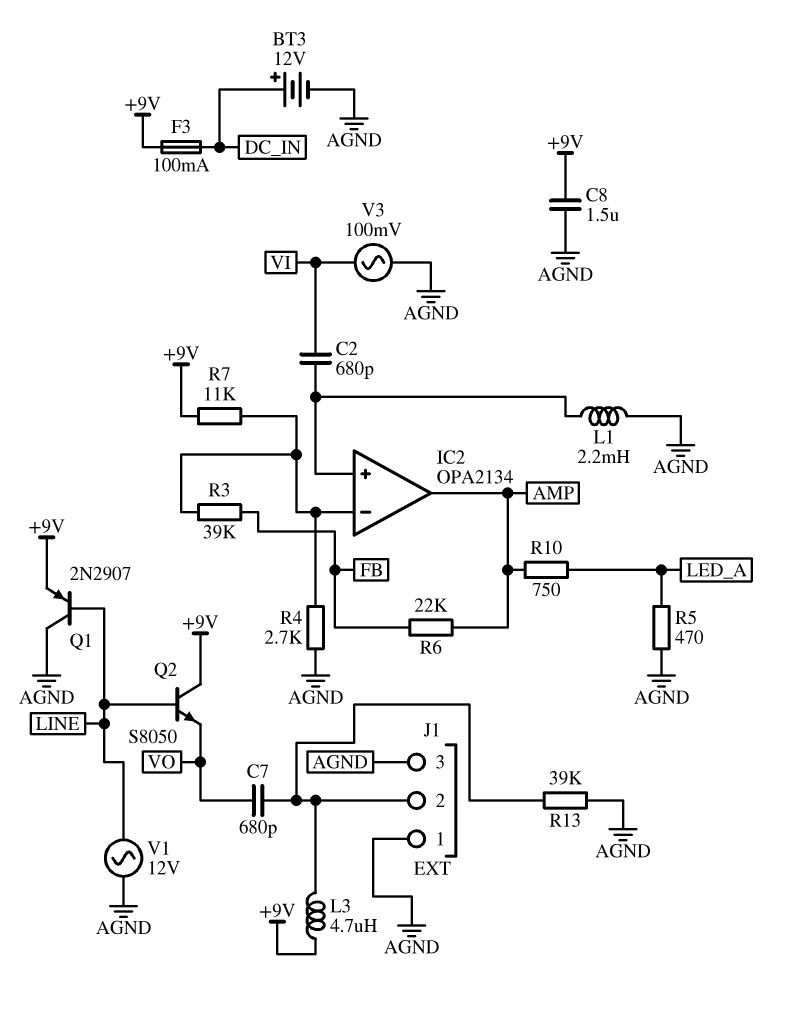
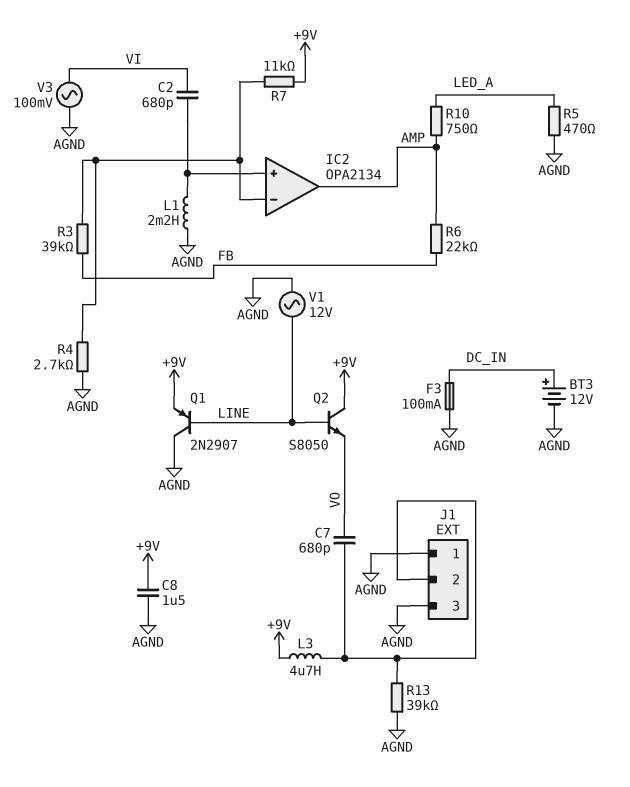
F3: 100mA (+9V, DC_IN) -> 100mA (AGND, DC_IN)

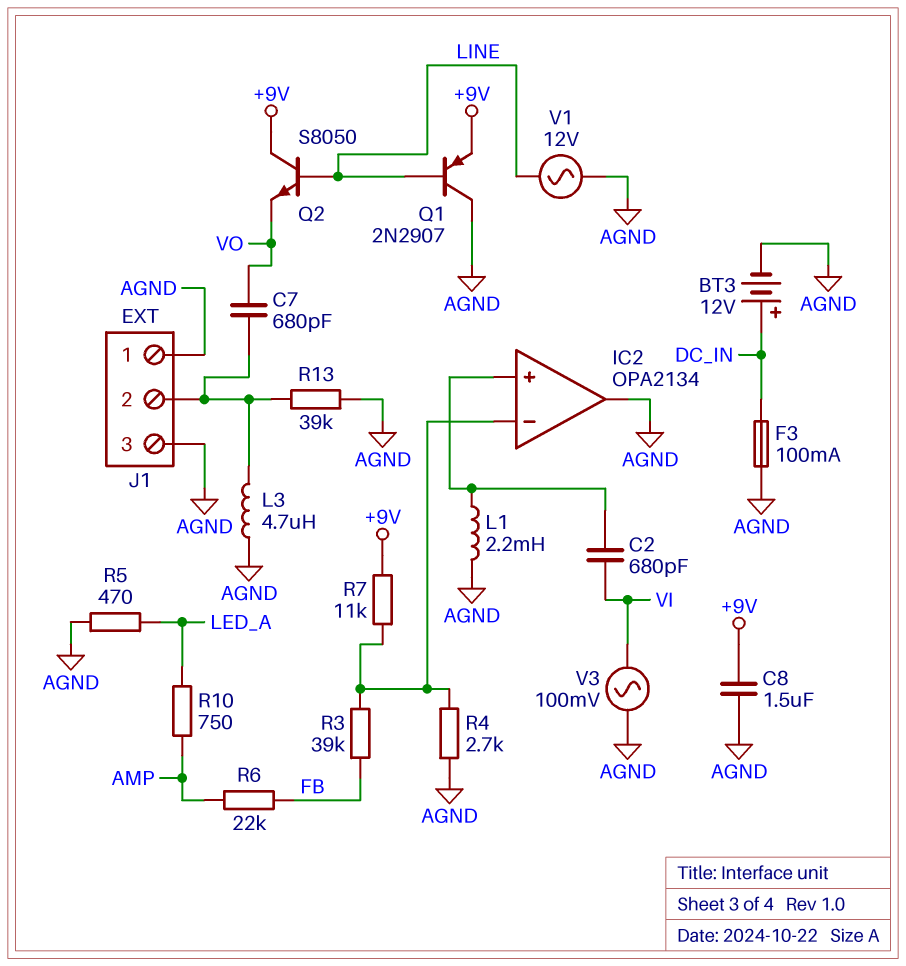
IC2 pin out: AMP -> AGND
L3: 4.7uH (+9V, J1/2) -> 4.7uH (AGND, J1/2)

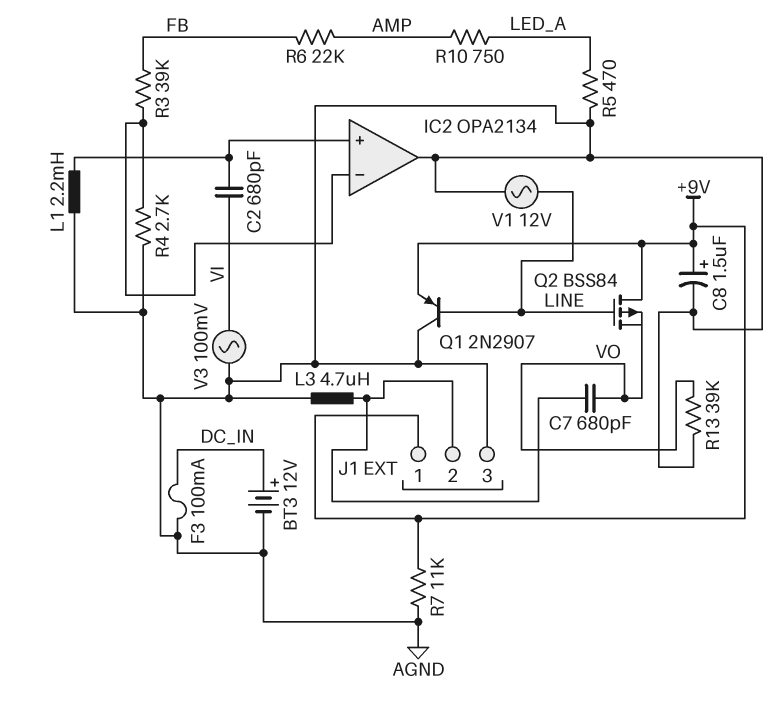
C8: 1.5uF (+9V, AGND) -> 1.5uF (plus +9V, minus AGND)
J1 pin 1: AGND -> +9V
Q2: NPN S8050 (B LINE, C +9V, E VO) -> PMOS BSS84 (G LINE, D +9V, S VO)
R7: 11k (+9V, IC2/in-) -> 11k (+9V, AGND)
R13: 39k (AGND, J1/2) -> 39k (AGND, VO)

